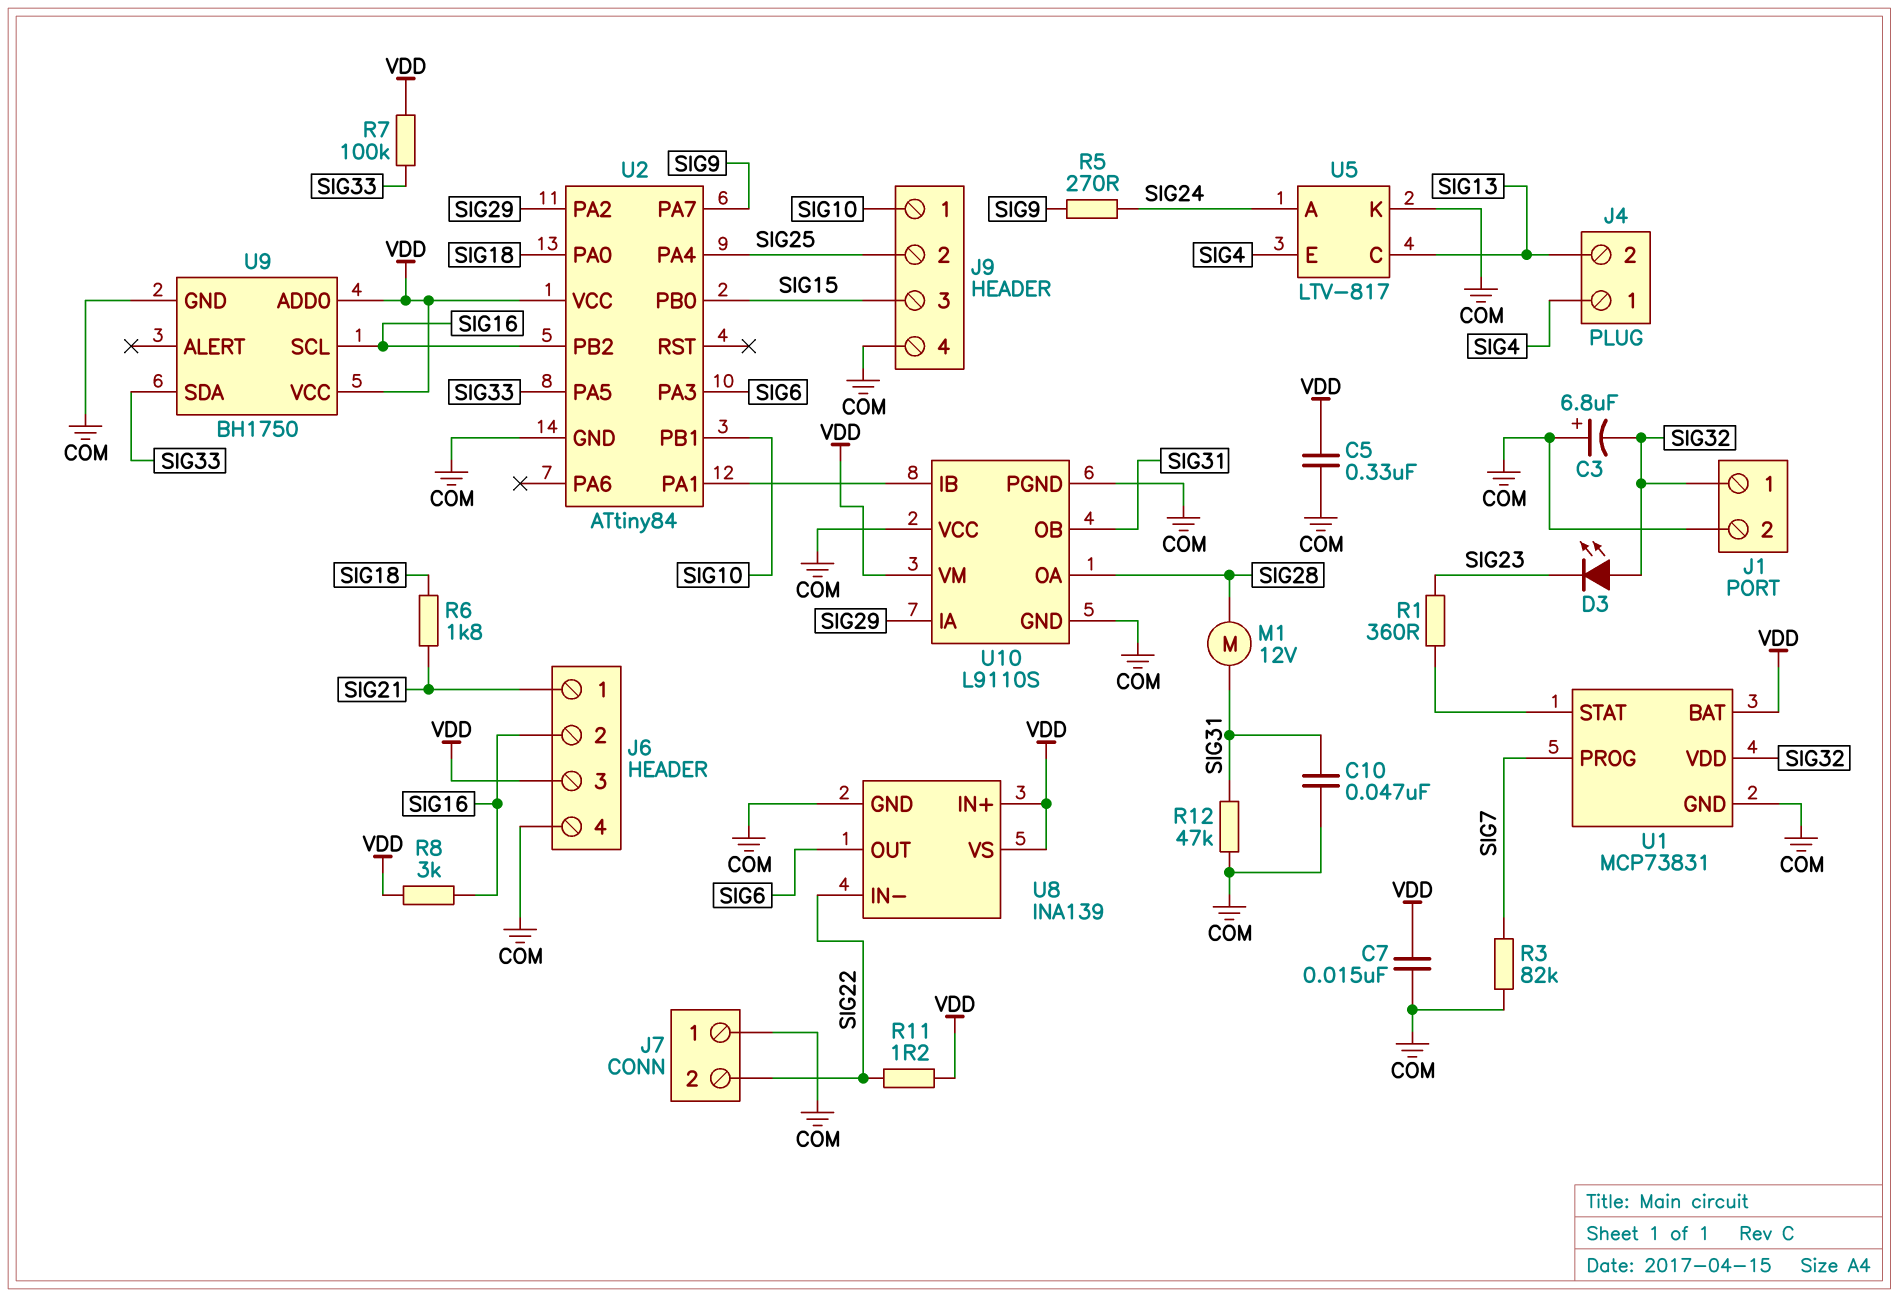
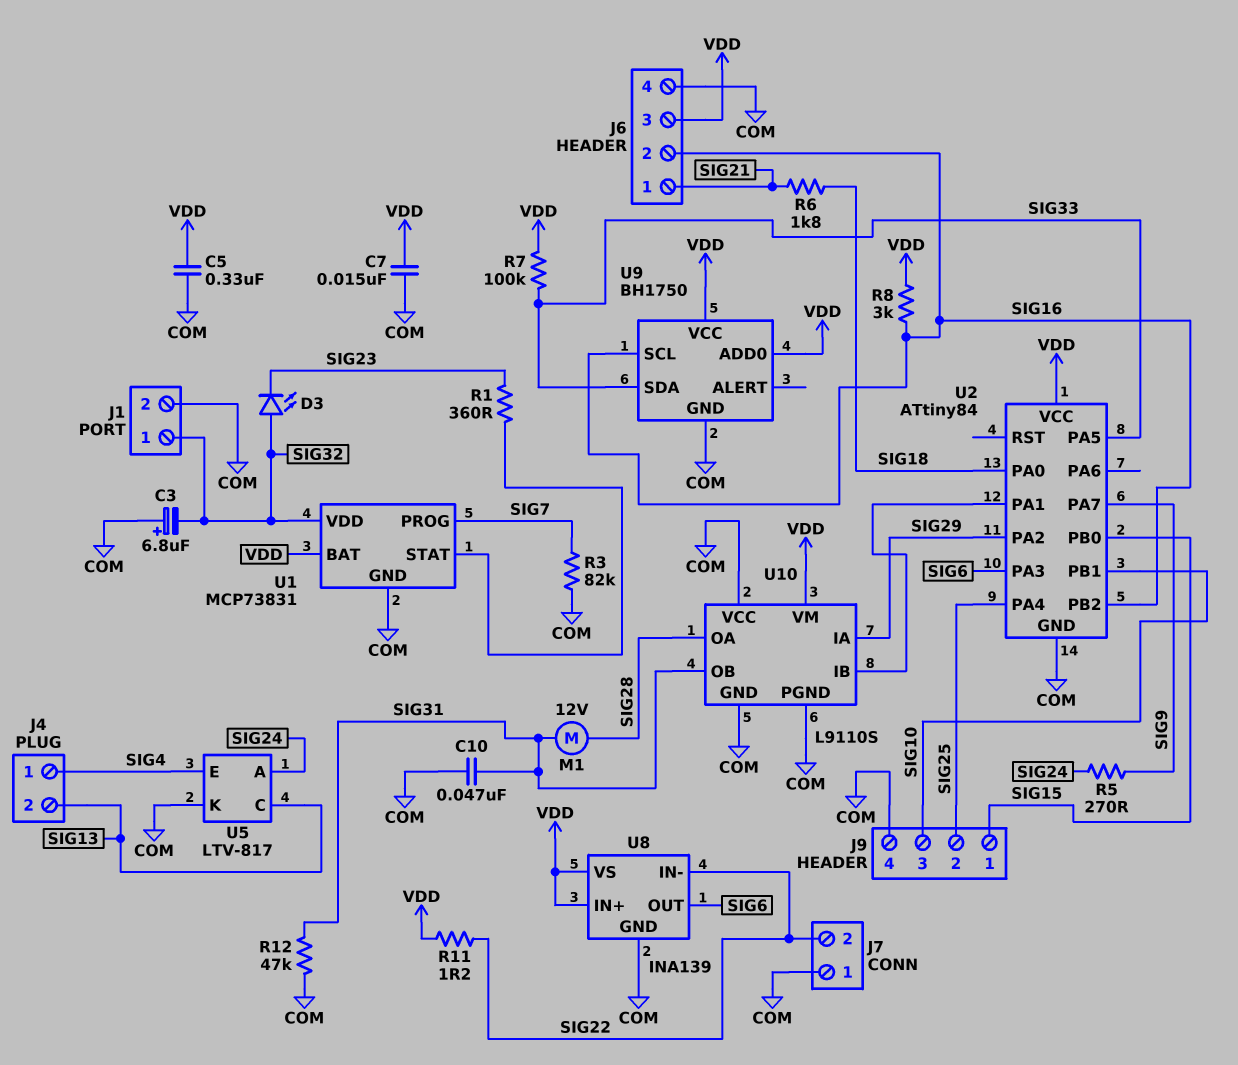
J9 pin 1: SIG10 -> SIG15
J9 pin 3: SIG15 -> SIG10

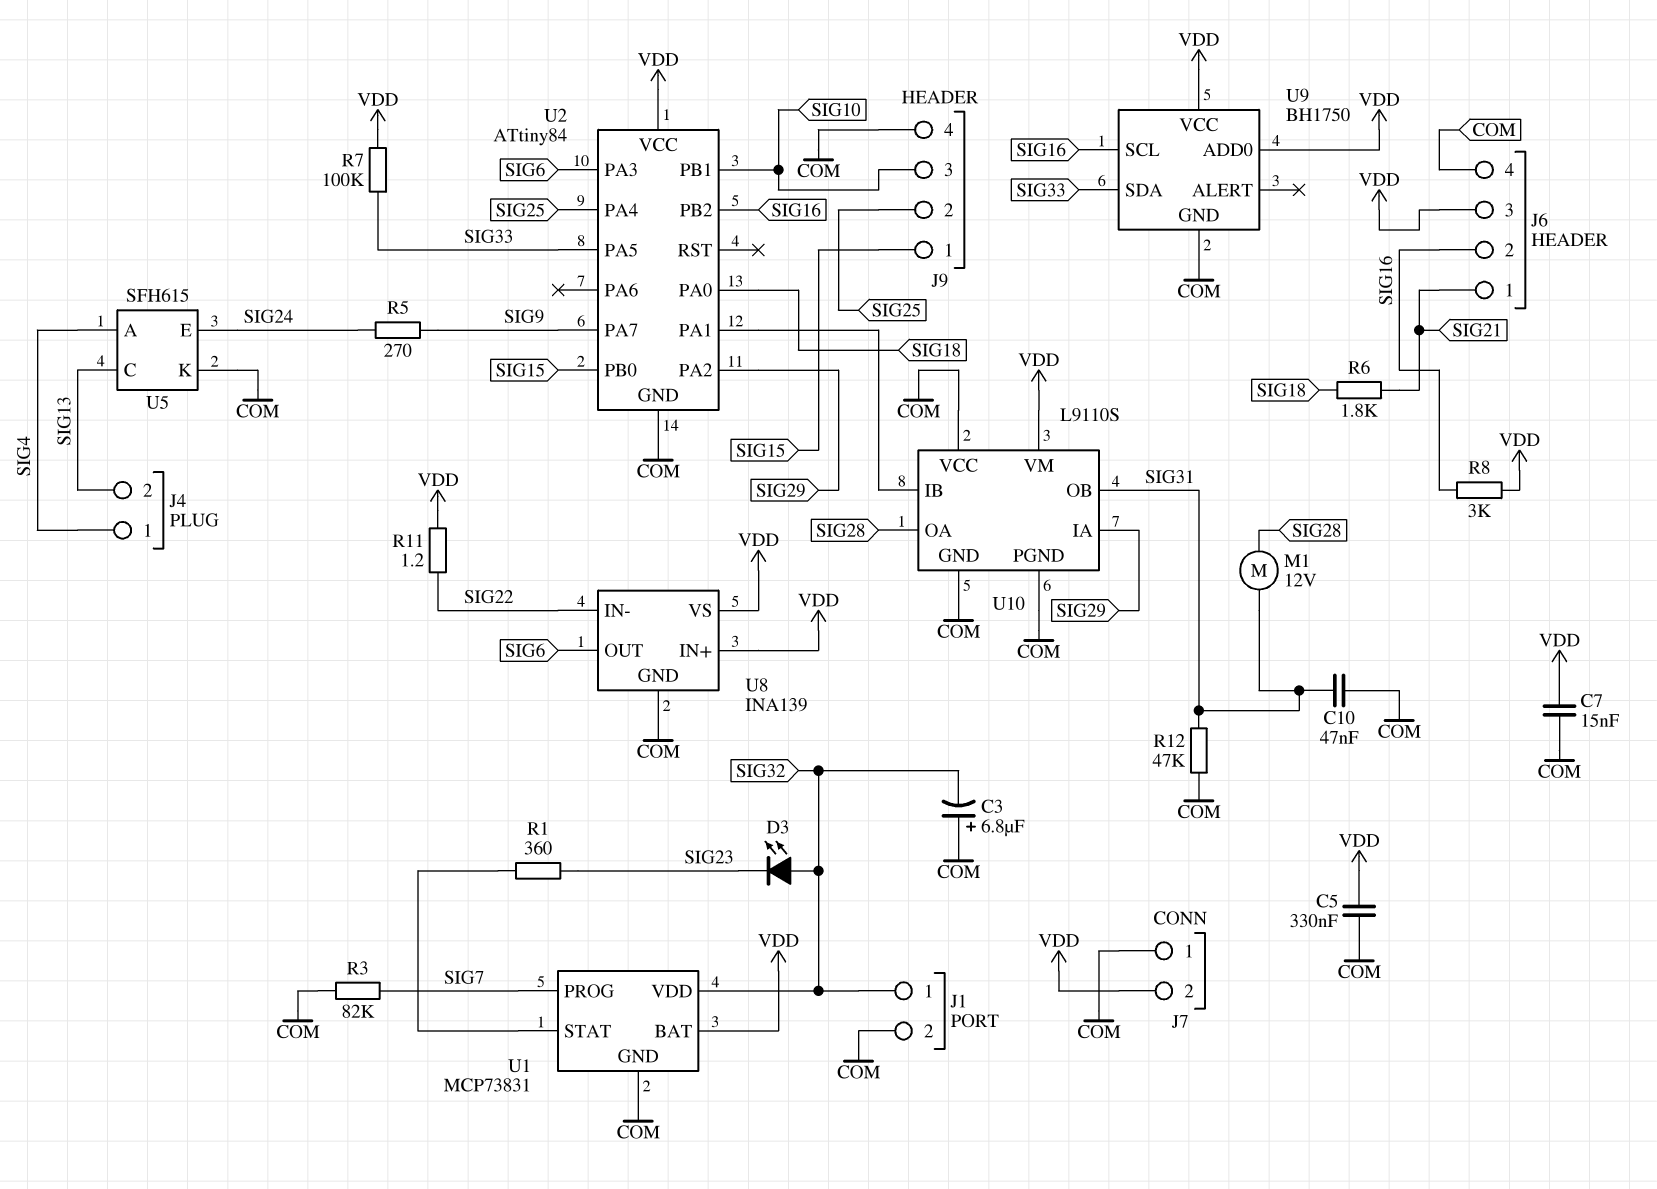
J7 pin 2: SIG22 -> VDD
U5: LTV-817 -> SFH615
U5 pin A: SIG24 -> SIG4
U5 pin E: SIG4 -> SIG24

